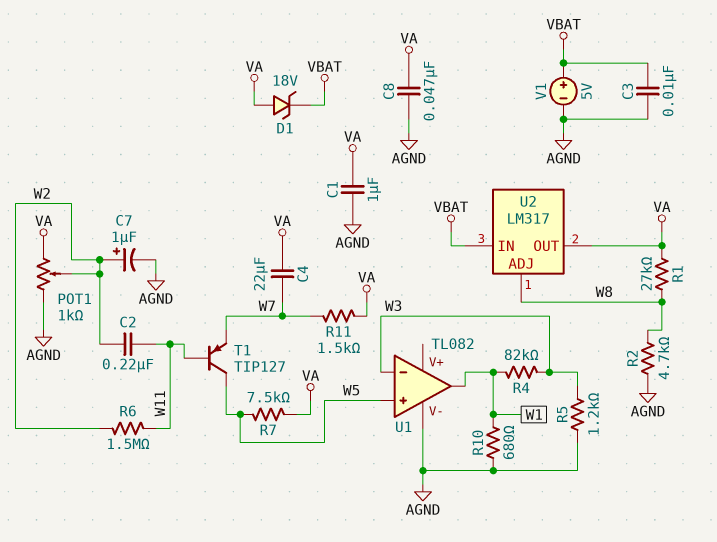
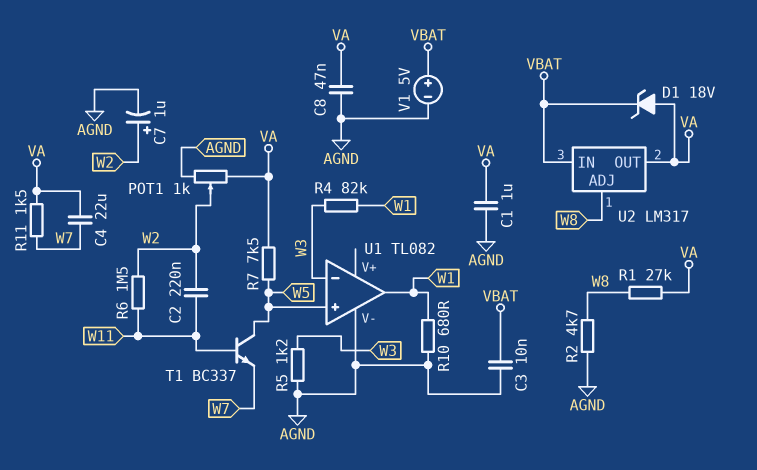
T1: PNP TIP127 (B W11, C W5, E W7) -> NPN BC337 (B W11, C W5, E W7)

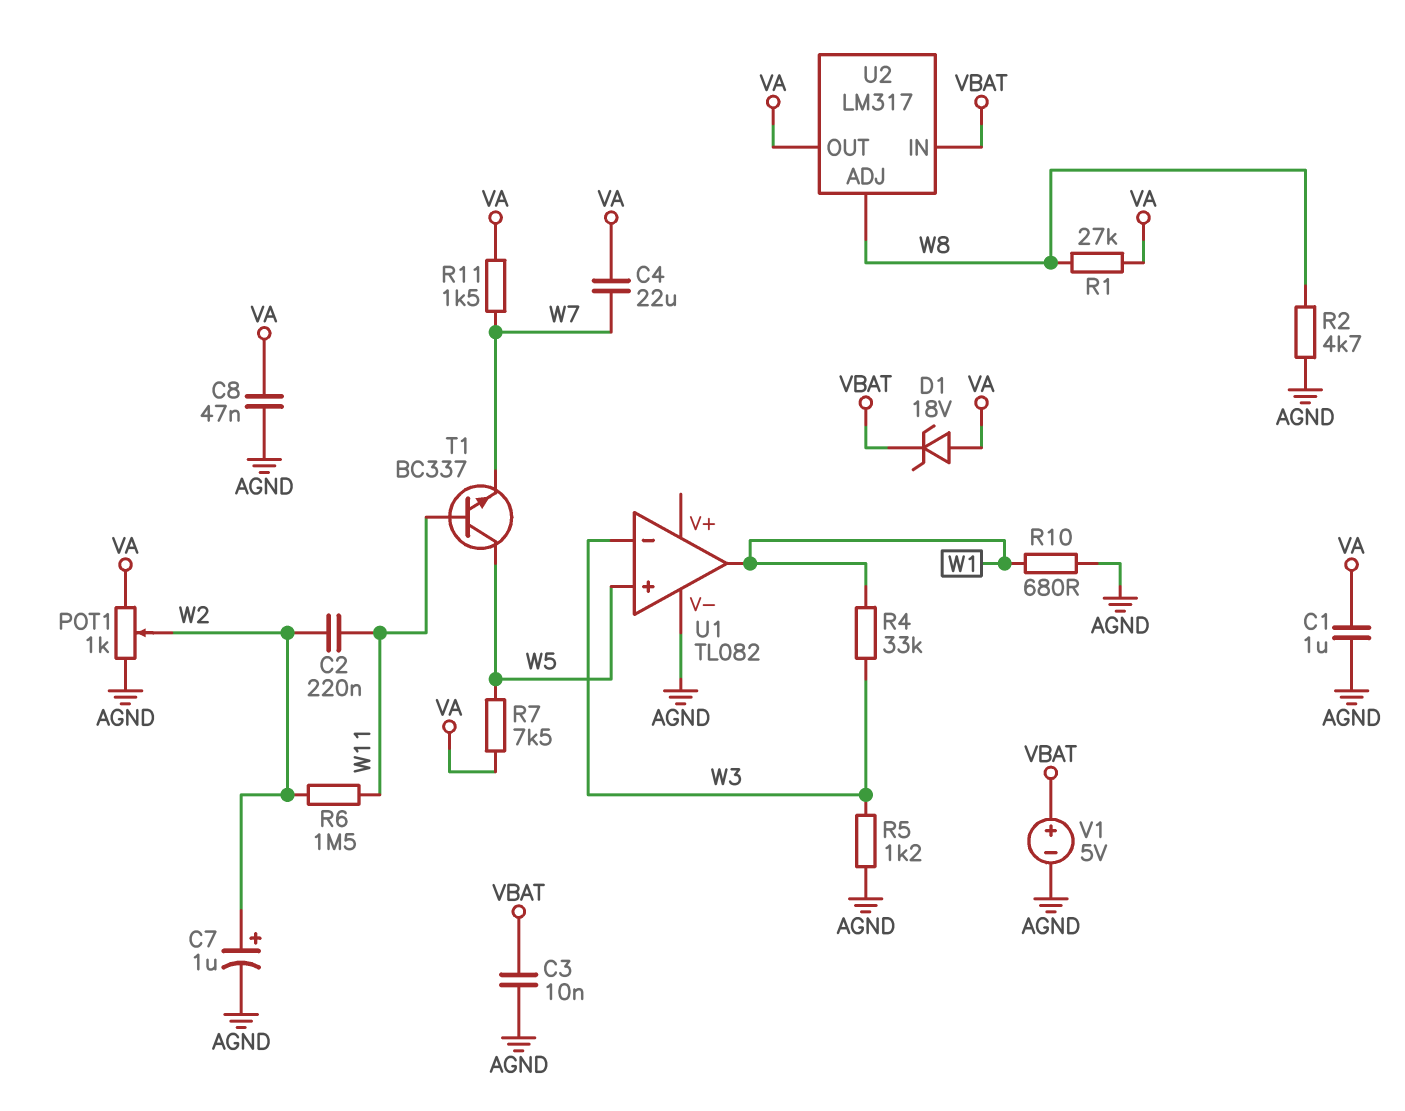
R4: 82k (W1, W3) -> 33k (W1, W3)

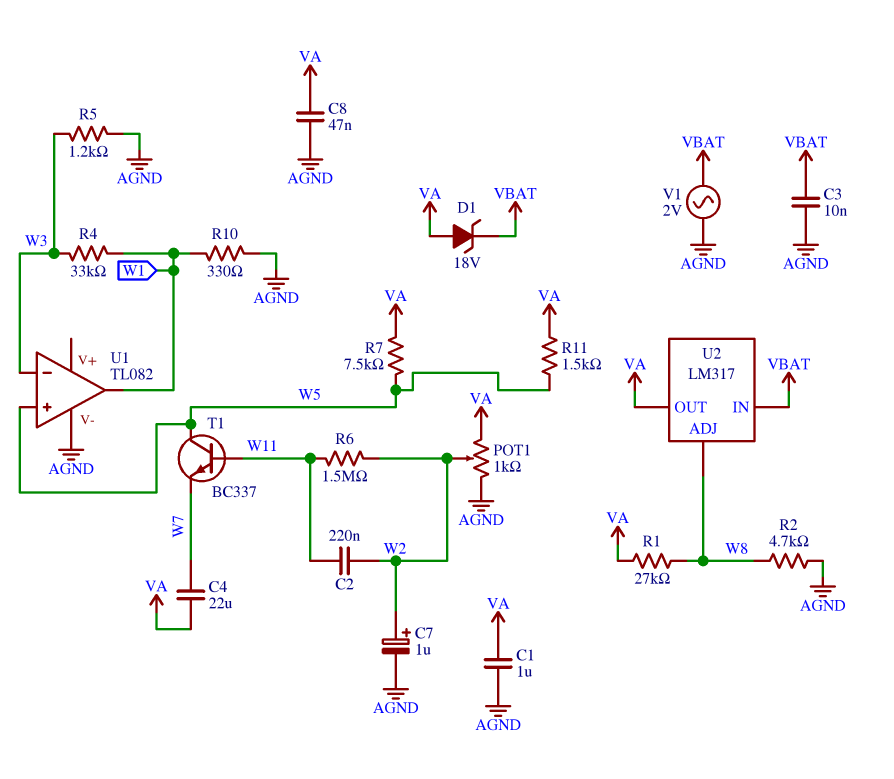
R10: 680 (AGND, W1) -> 330 (AGND, W1)
R11: 1.5k (VA, W7) -> 1.5k (VA, W5)
V1: 5V (plus VBAT, minus AGND) -> AC 2V (AGND, VBAT)

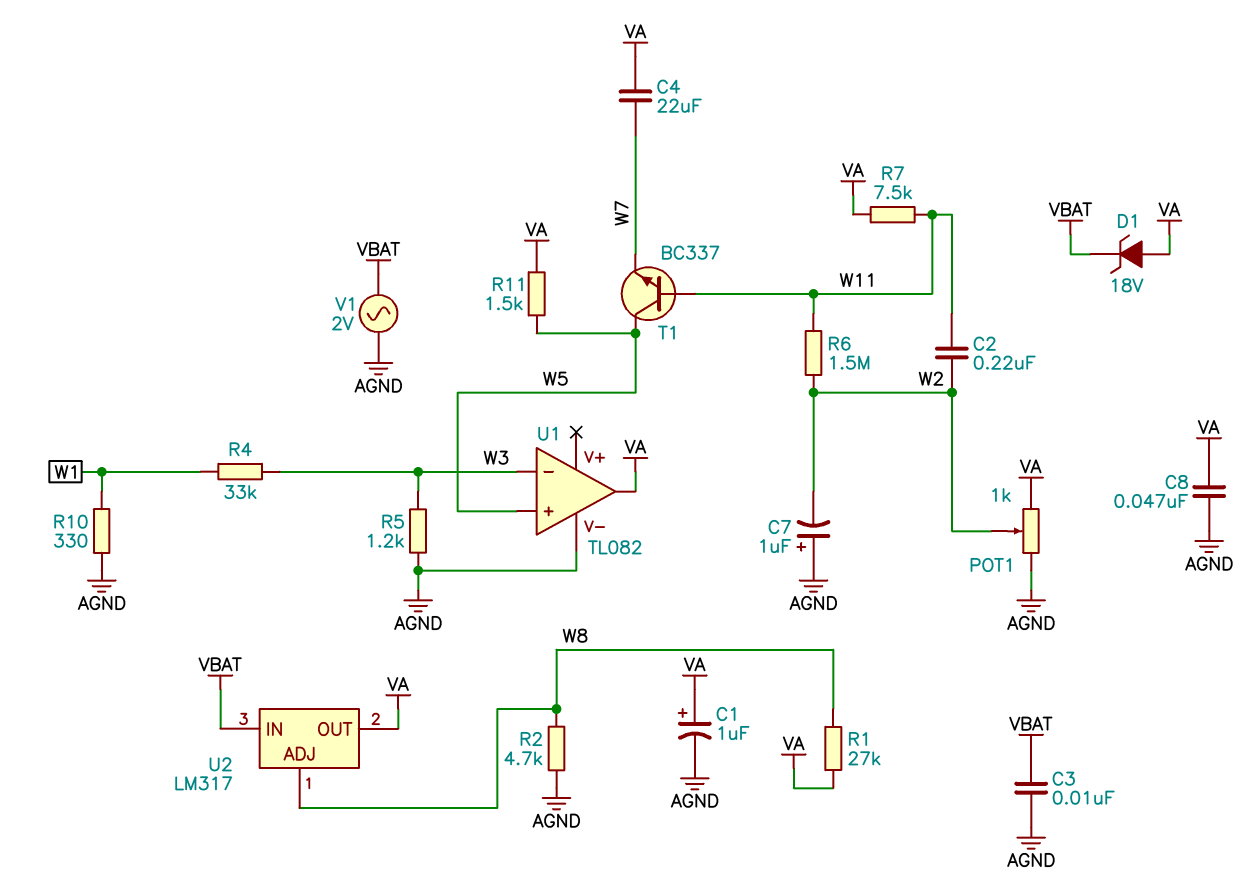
C1: 1uF (AGND, VA) -> 1uF (plus VA, minus AGND)
C7: 1uF (plus W2, minus AGND) -> 1uF (plus AGND, minus W2)
R7: 7.5k (VA, W5) -> 7.5k (VA, W11)
U1 pin out: W1 -> VA

